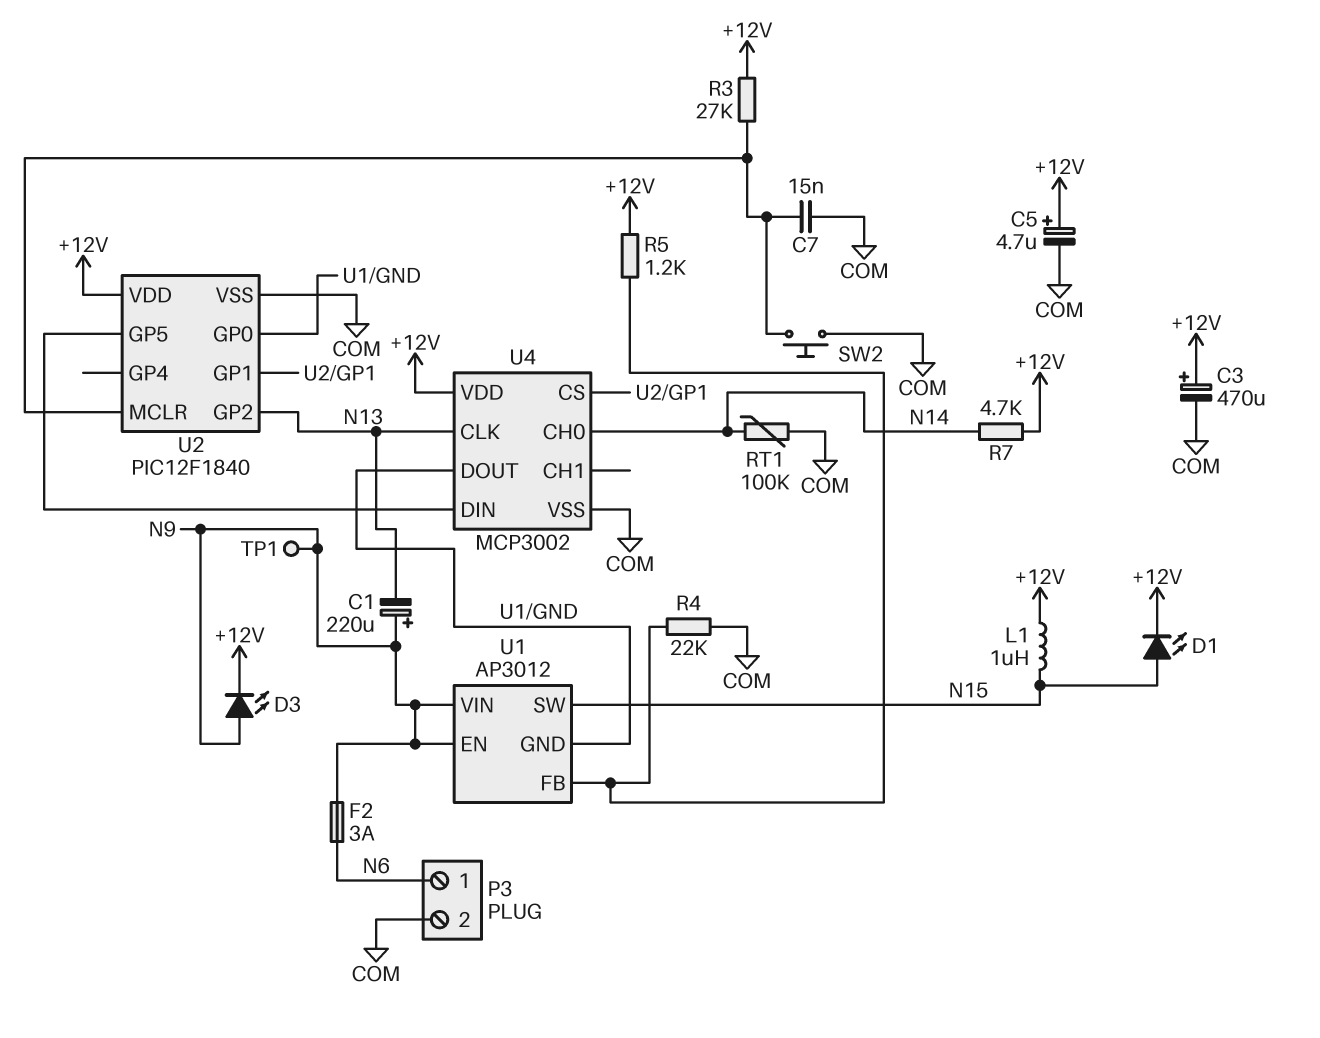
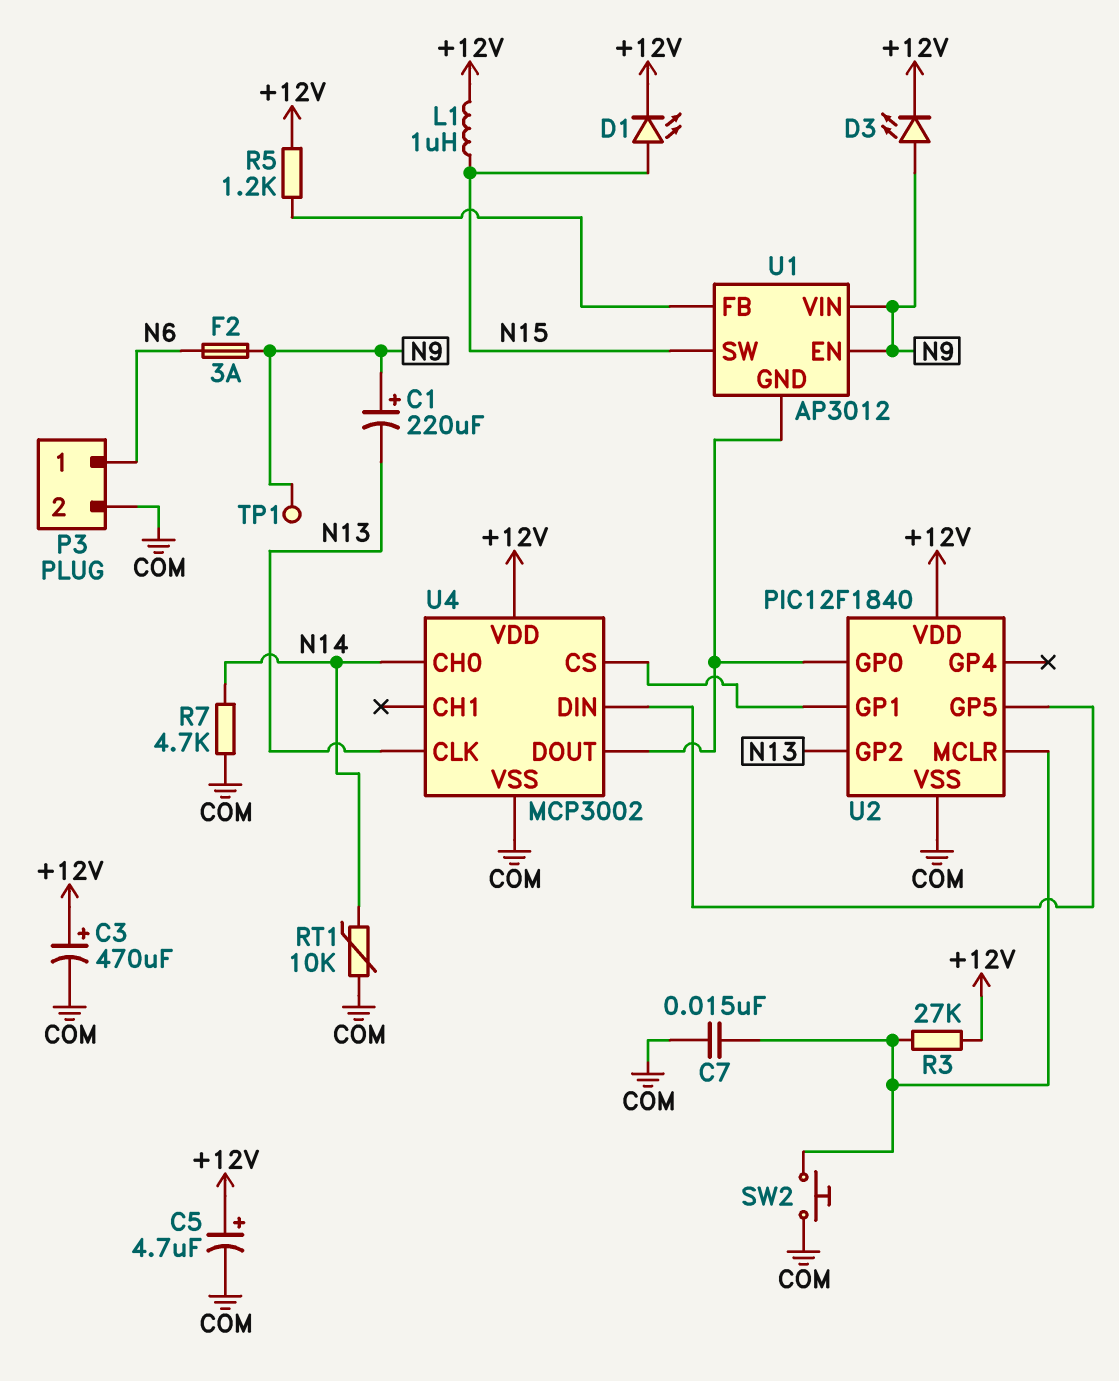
R4: 22k (COM, U1/FB) -> none
R7: 4.7k (+12V, N14) -> 4.7k (COM, N14)
RT1: 100k (COM, N14) -> 10k (COM, N14)

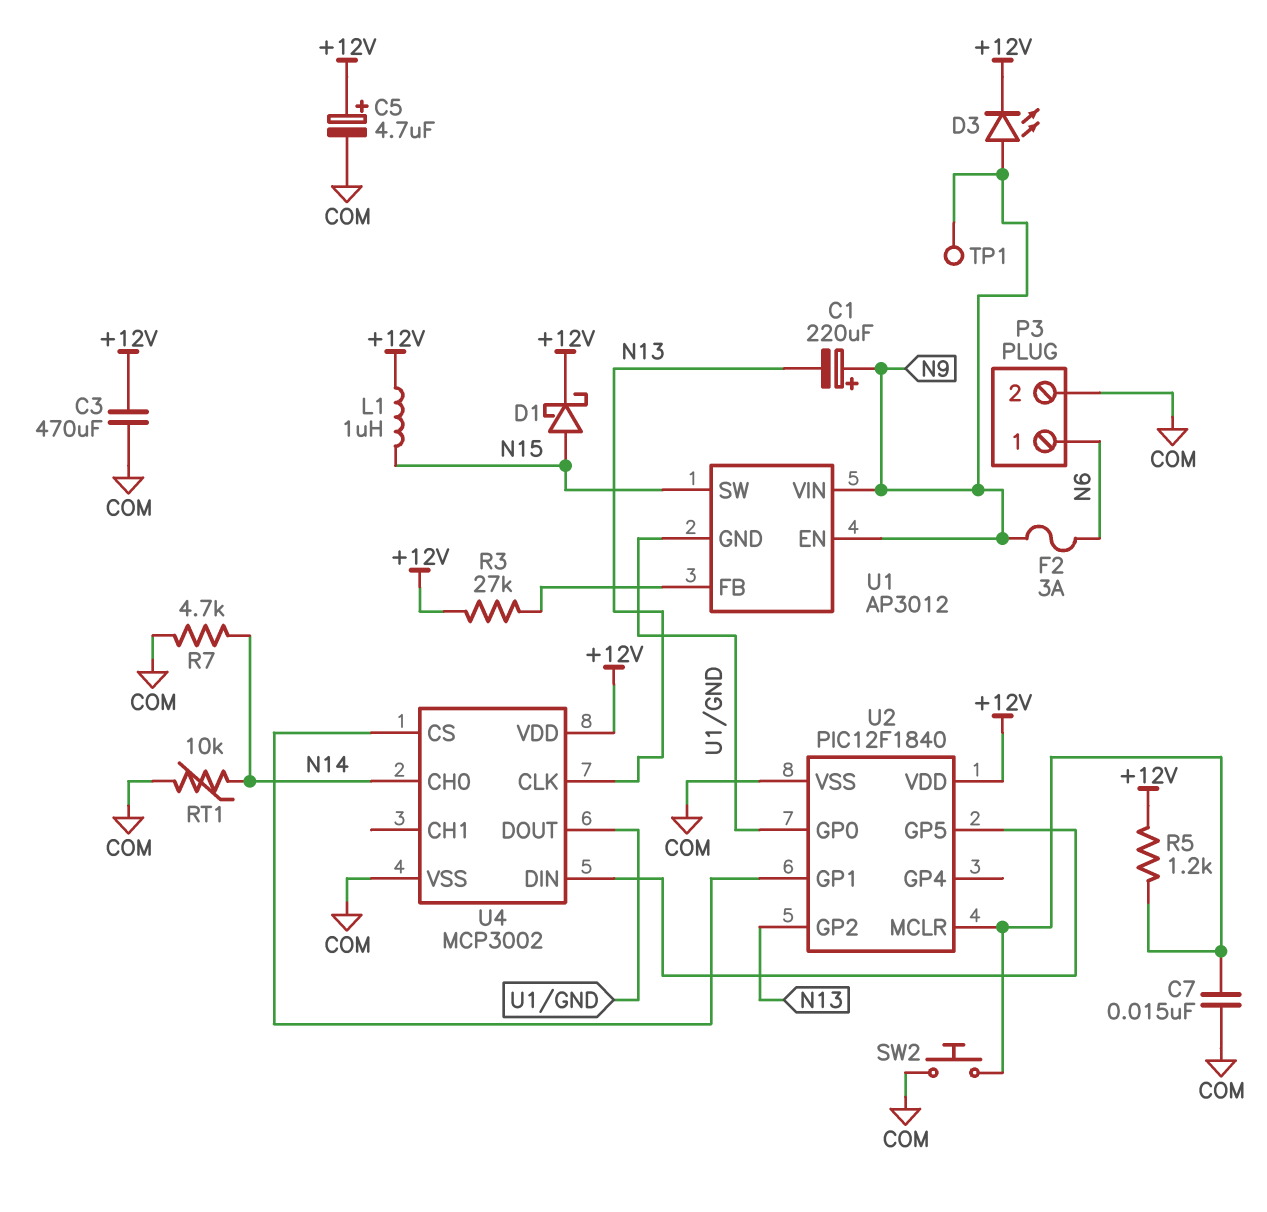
C3: 470uF (plus +12V, minus COM) -> 470uF (+12V, COM)
D1: LED (A N15, K +12V) -> schottky (A N15, K +12V)
R3: 27k (+12V, U2/MCLR) -> 27k (+12V, U1/FB)
R5: 1.2k (+12V, U1/FB) -> 1.2k (+12V, U2/MCLR)

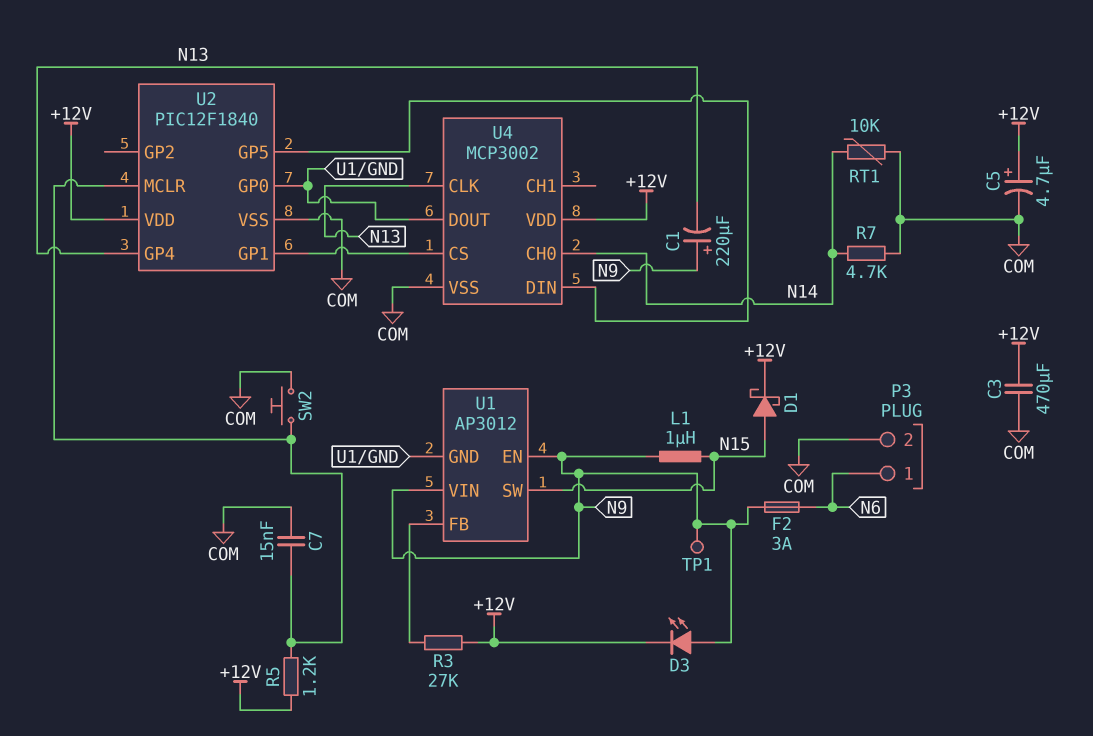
L1: 1uH (+12V, N15) -> 1uH (N9, N15)
U2 pin GP2: N13 -> none
U2 pin GP4: none -> N13

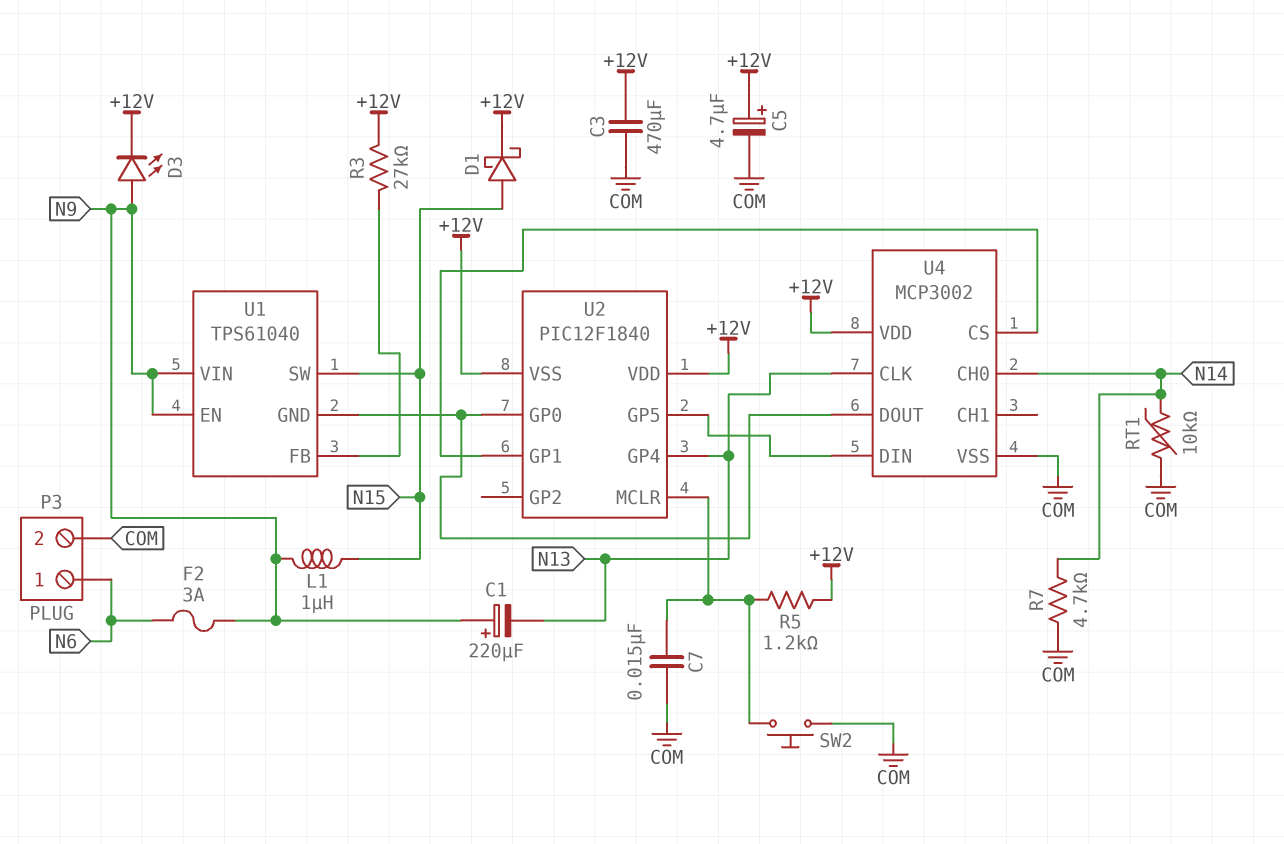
TP1: test point (N9) -> none
U1: AP3012 -> TPS61040
U2 pin VSS: COM -> +12V

